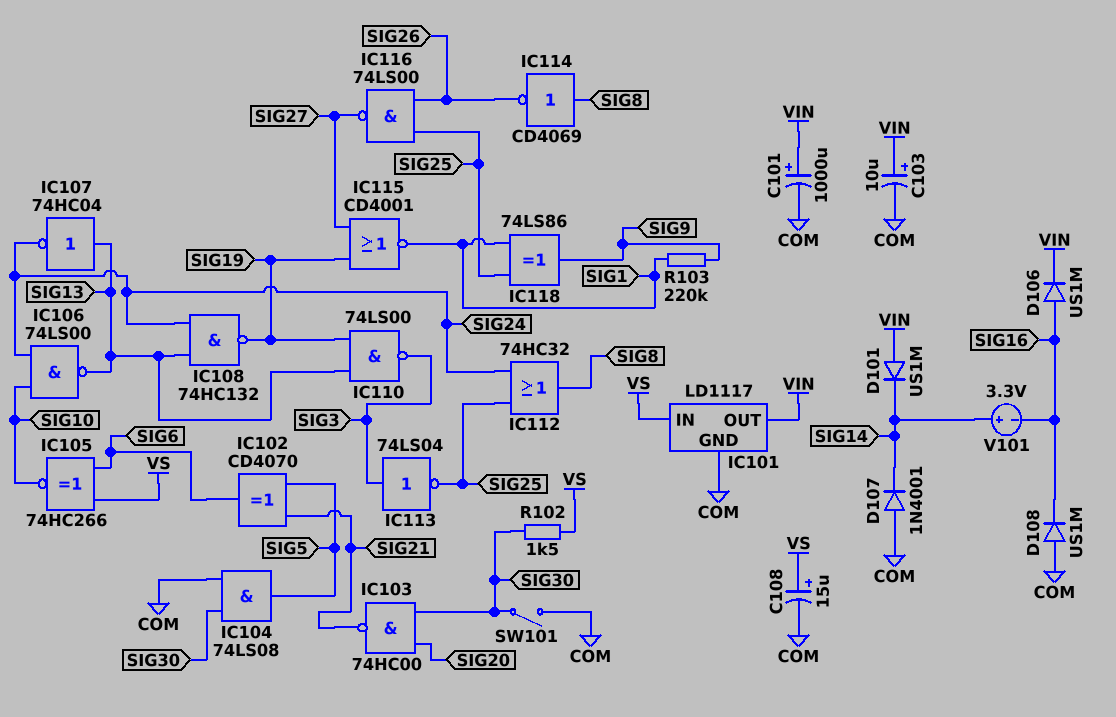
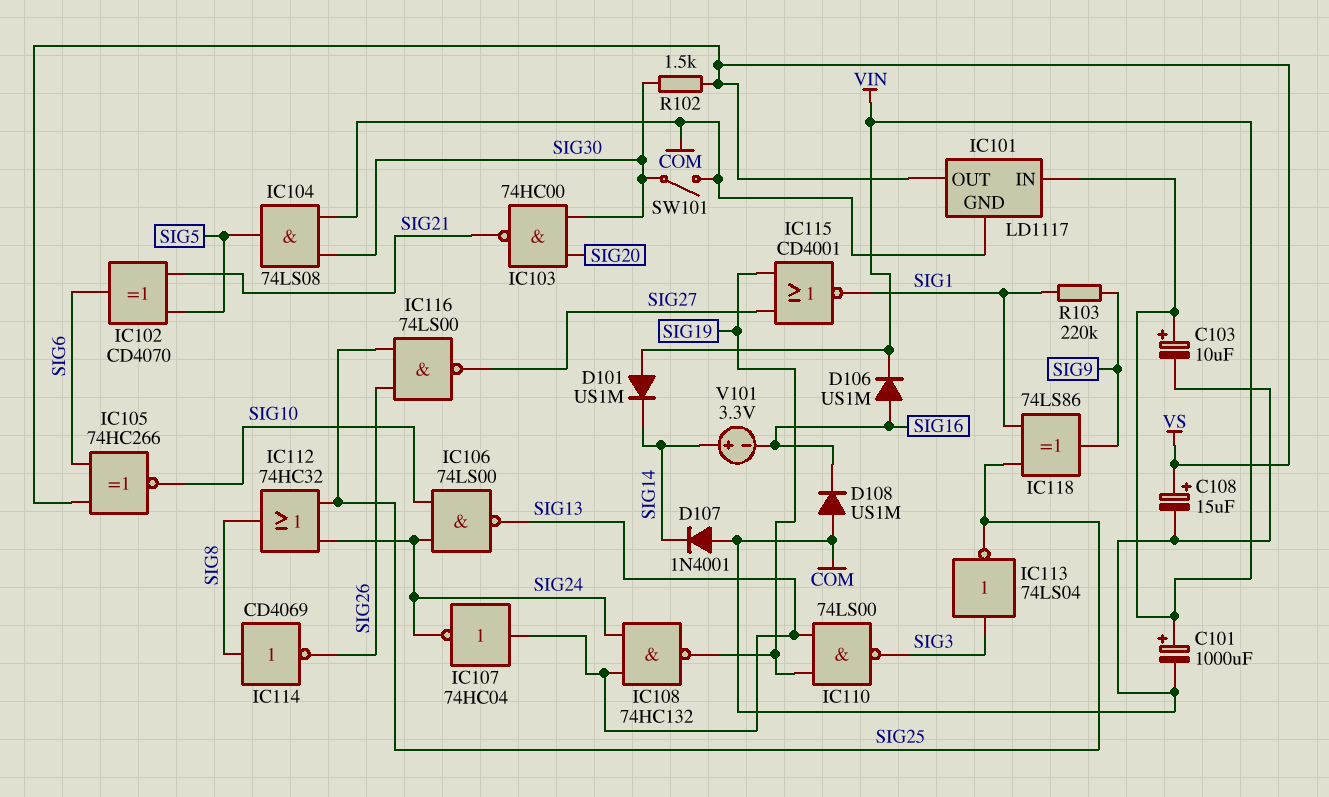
IC101 pin IN: VS -> VIN
IC101 pin OUT: VIN -> VS

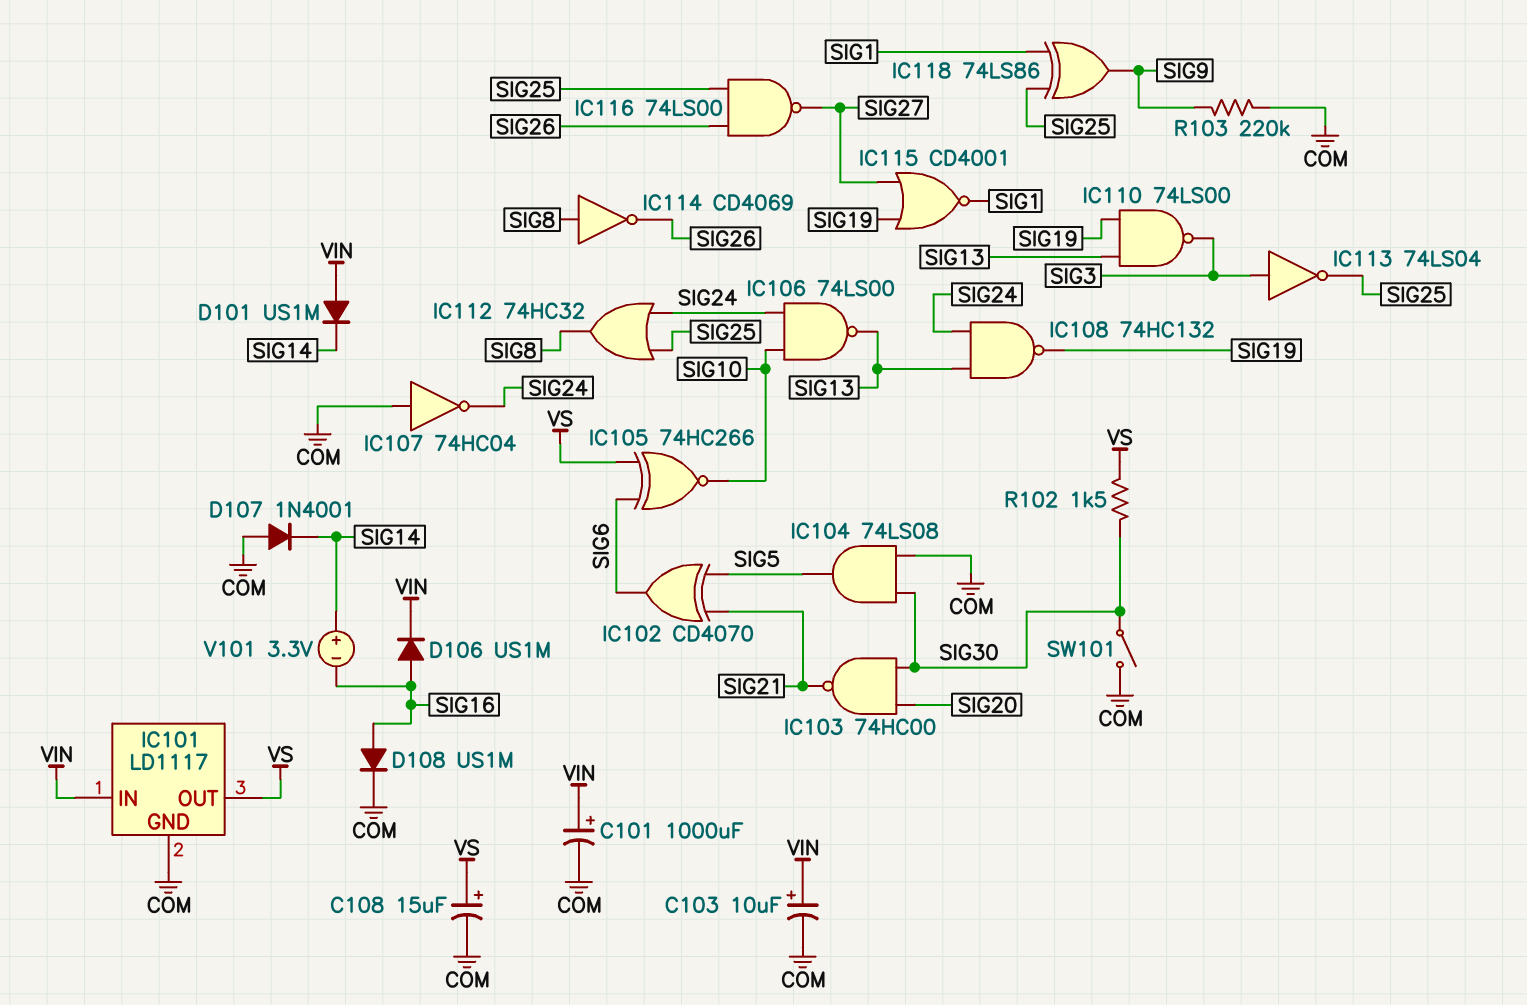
D108: diode US1M (A COM, K SIG16) -> diode US1M (A SIG16, K COM)
IC107: NOT 74HC04 (in SIG13, out SIG24) -> NOT 74HC04 (in COM, out SIG24)
R103: 220k (SIG1, SIG9) -> 220k (COM, SIG9)

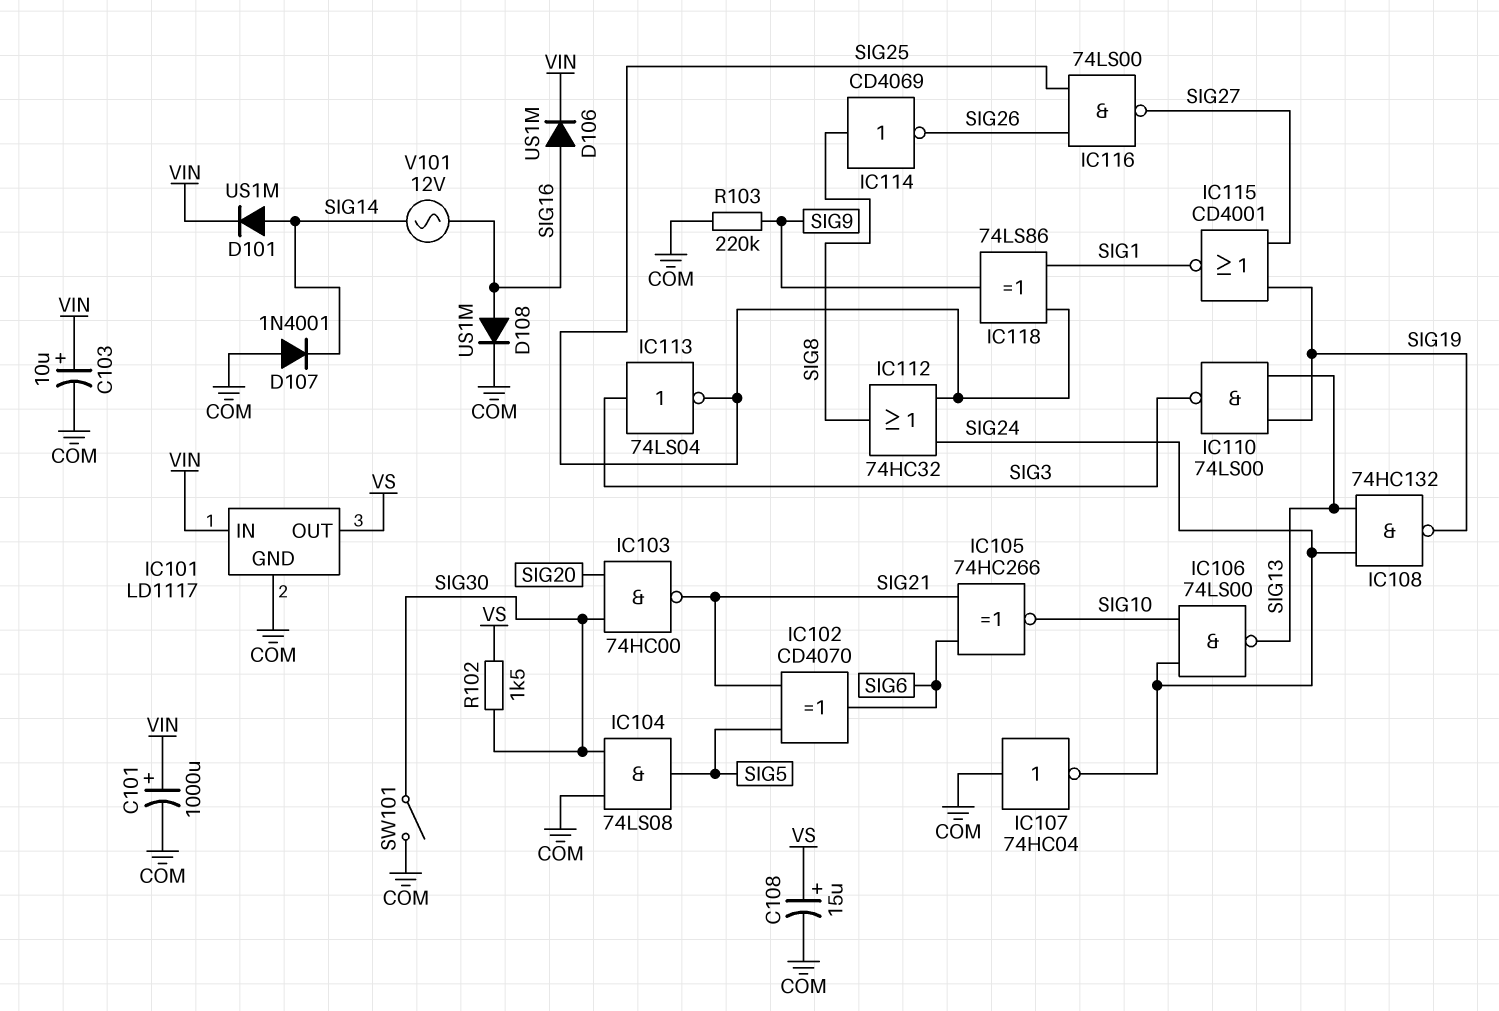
D101: diode US1M (A VIN, K SIG14) -> diode US1M (A SIG14, K VIN)
IC105: XNOR 74HC266 (in SIG6, in VS, out SIG10) -> XNOR 74HC266 (in SIG6, in SIG21, out SIG10)
V101: 3.3V (plus SIG14, minus SIG16) -> AC 12V (SIG14, SIG16)

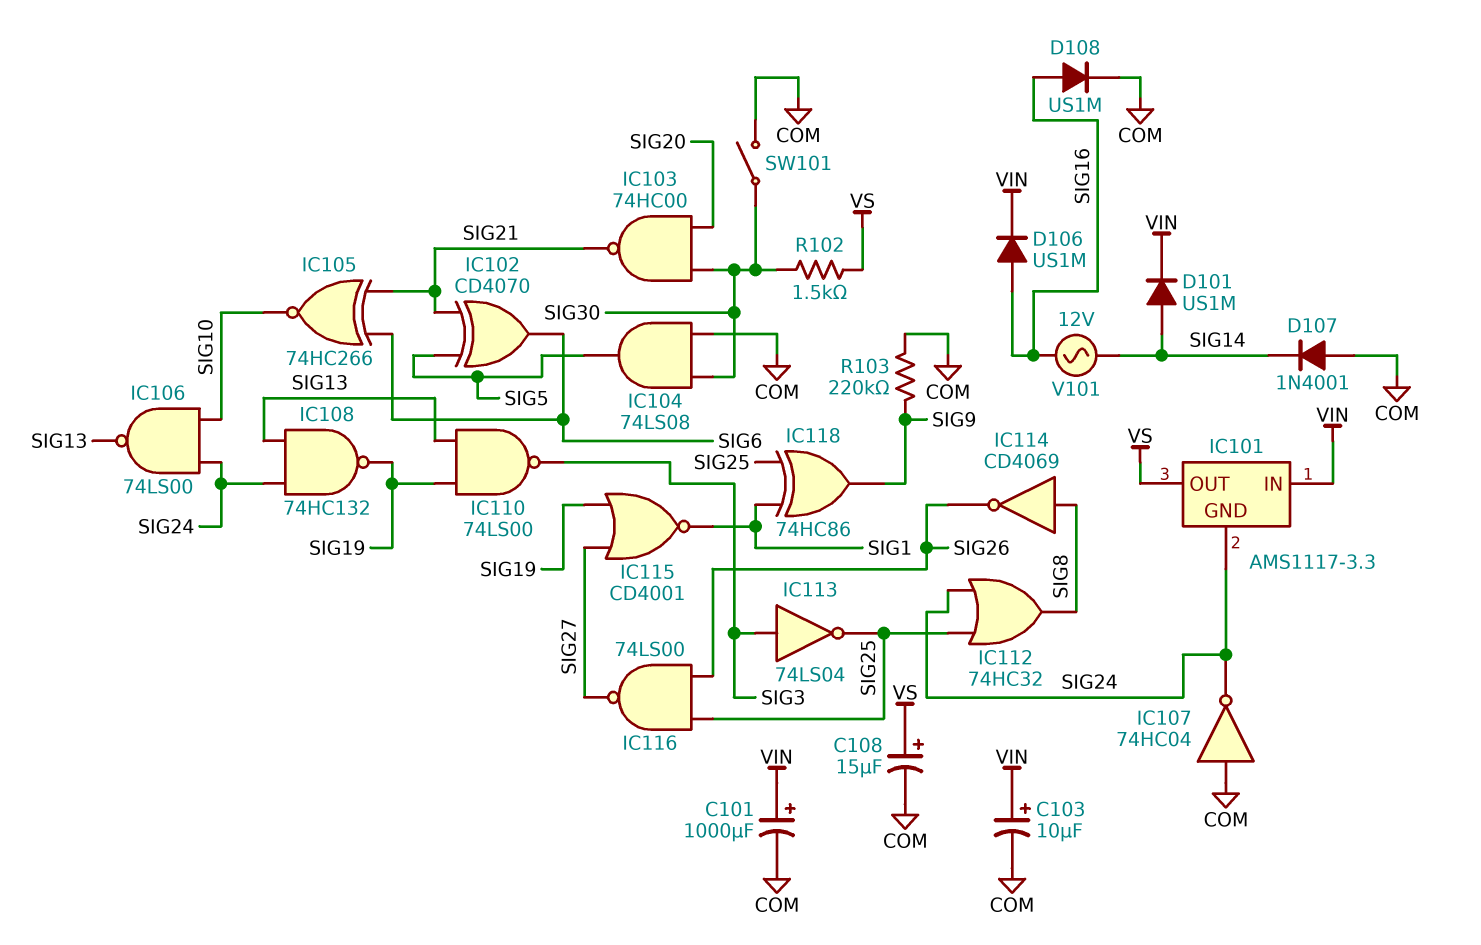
IC101: LD1117 -> AMS1117-3.3
IC101 pin GND: COM -> SIG24
IC118: XOR 74LS86 (in SIG1, in SIG25, out SIG9) -> XOR 74HC86 (in SIG1, in SIG25, out SIG9)

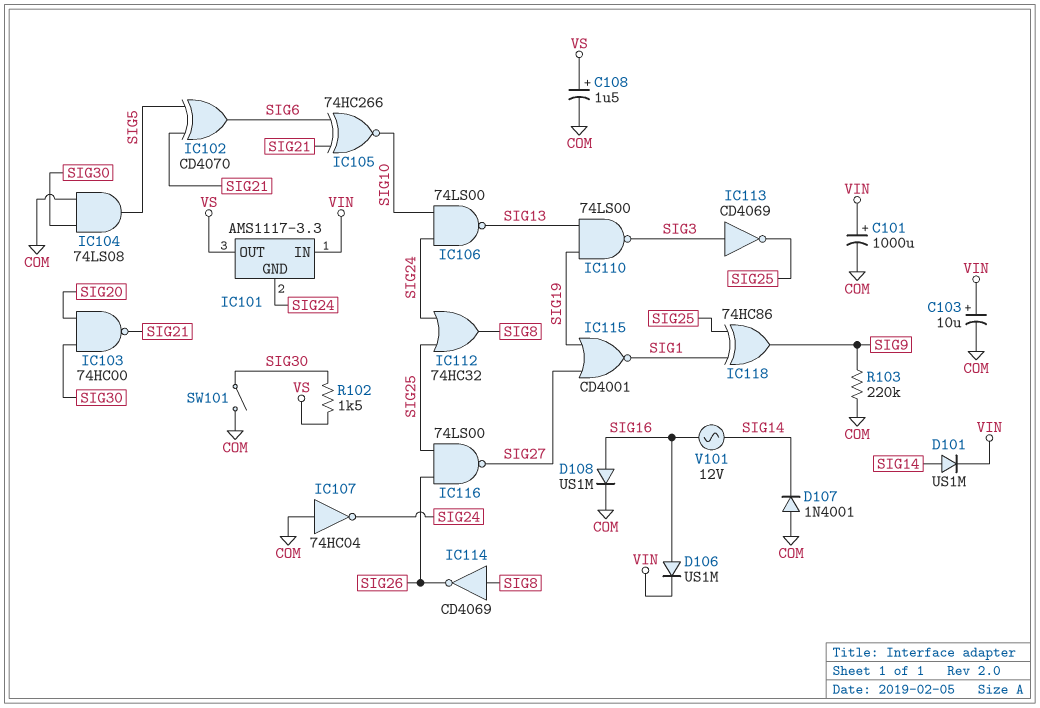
C108: 15uF (plus VS, minus COM) -> 1.5uF (plus VS, minus COM)
IC108: NAND 74HC132 (in SIG13, in SIG24, out SIG19) -> none
IC113: NOT 74LS04 (in SIG3, out SIG25) -> NOT CD4069 (in SIG3, out SIG25)

